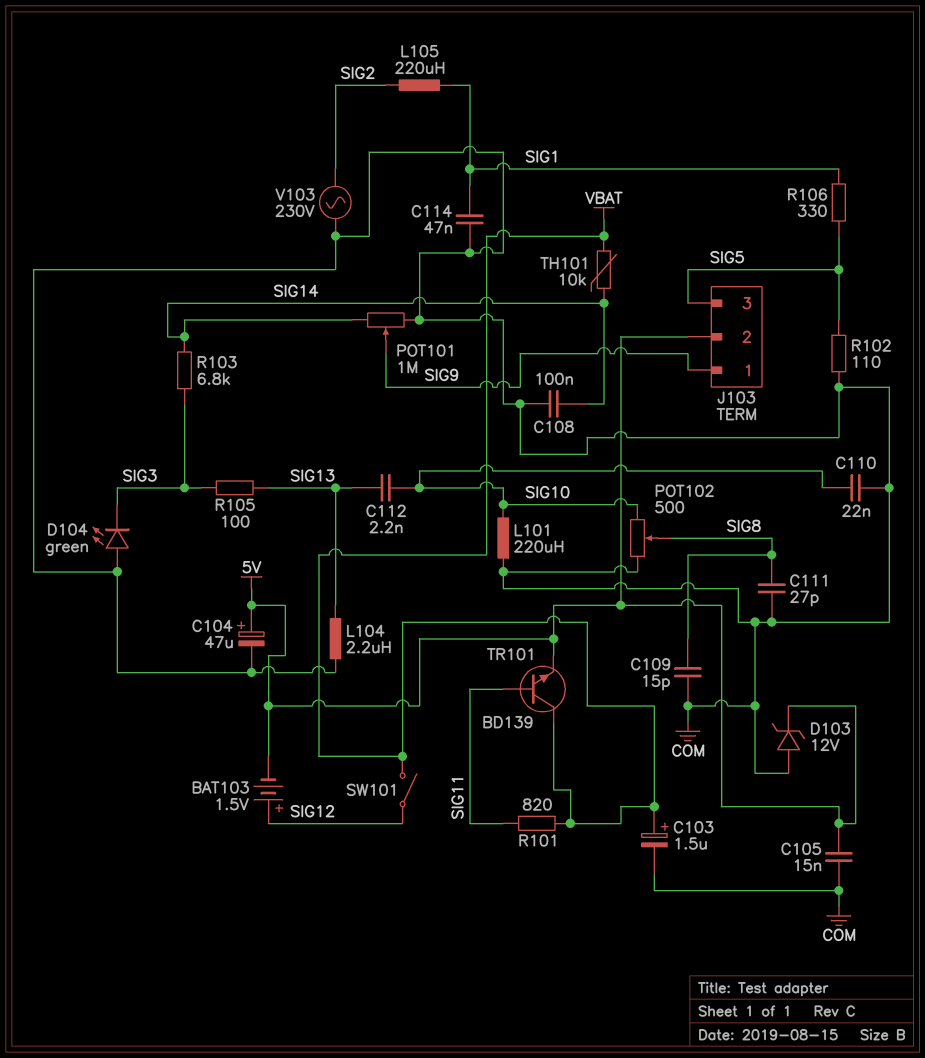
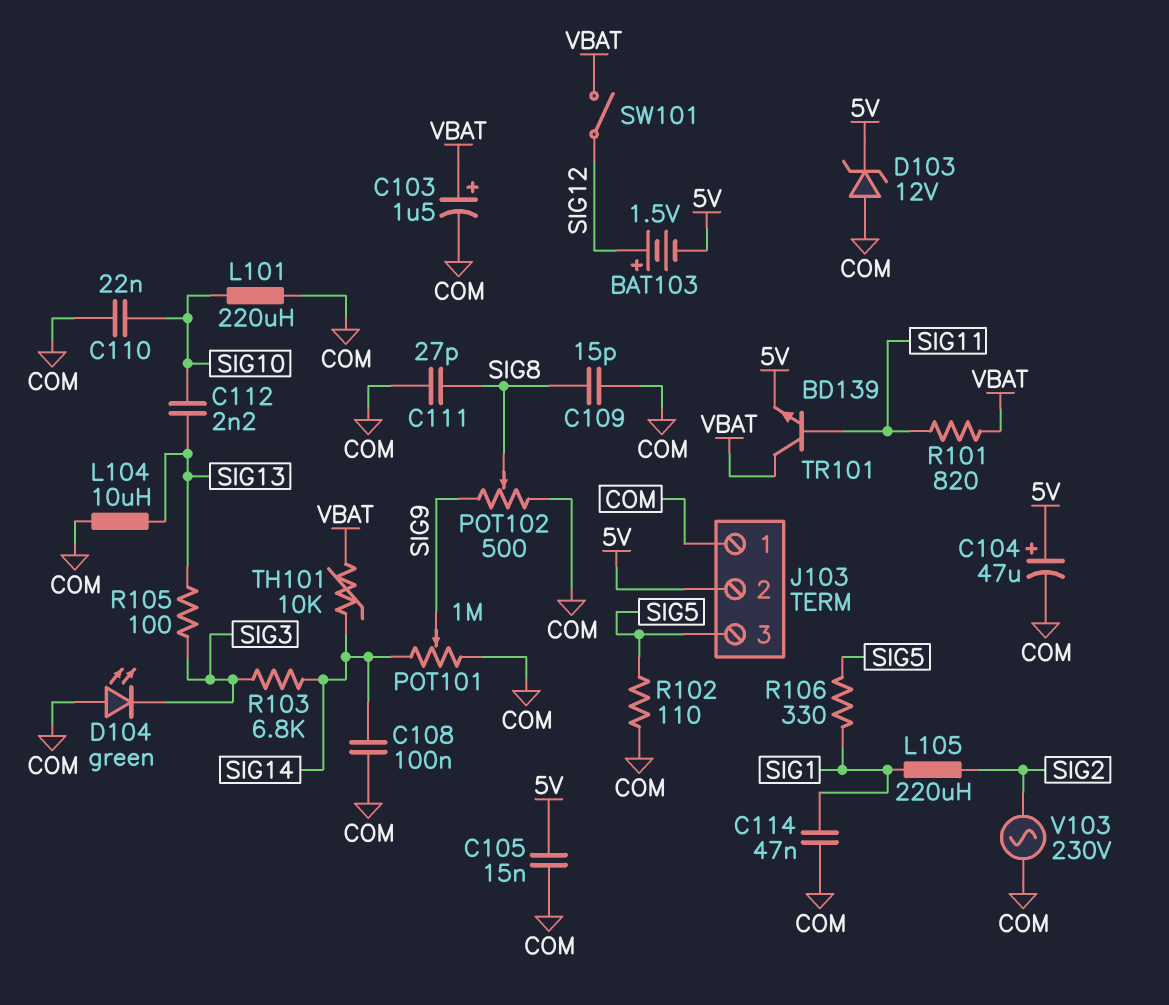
J103 pin 1: SIG9 -> COM
L104: 2.2uH (COM, SIG13) -> 10uH (COM, SIG13)
POT102: 500 (COM, SIG10, wiper SIG8) -> 500 (COM, SIG9, wiper SIG8)

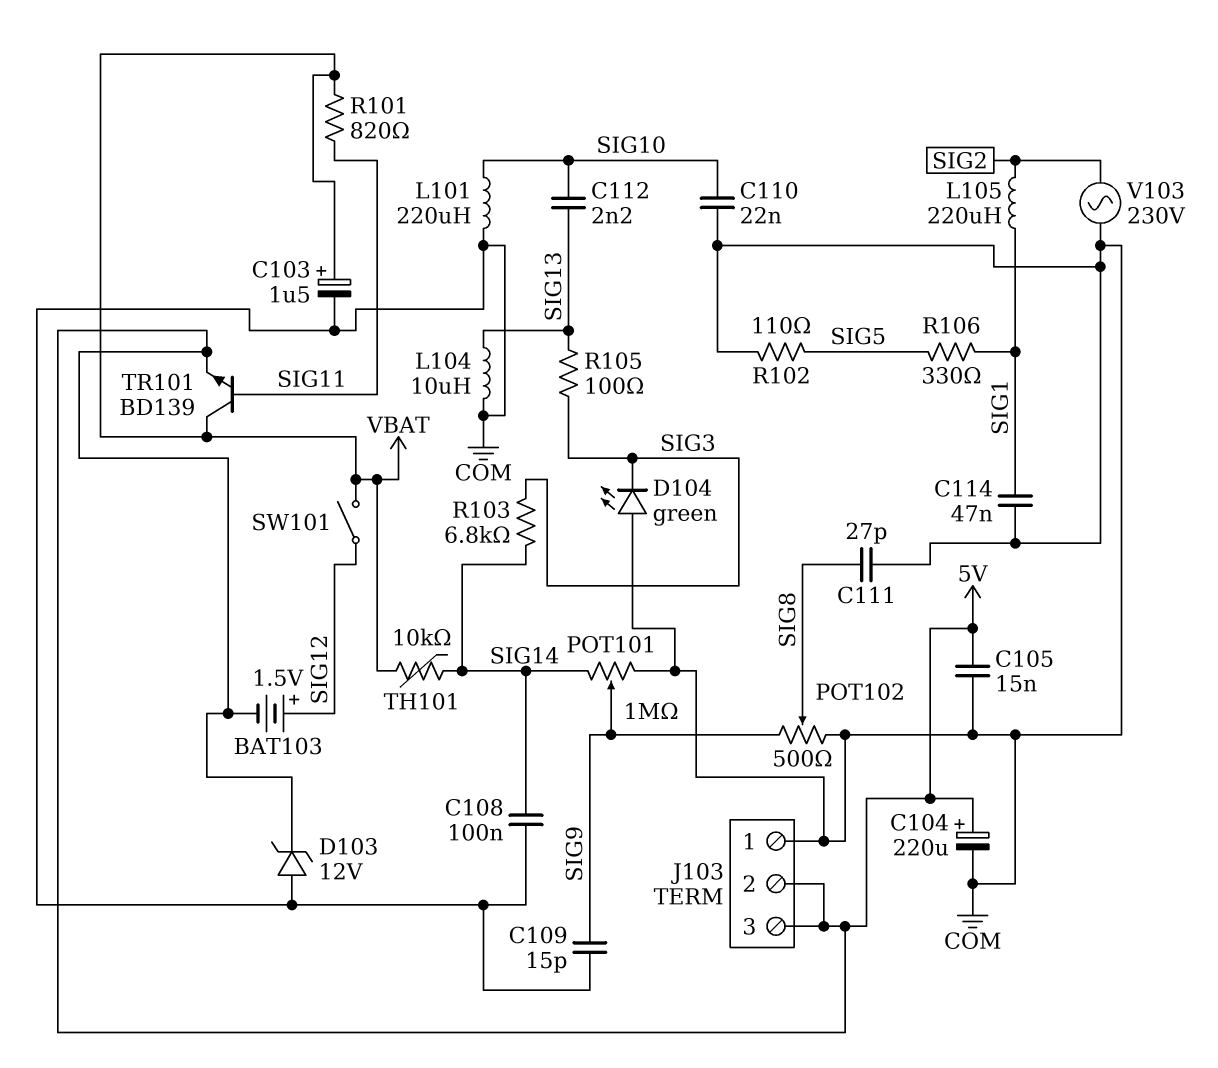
C104: 47uF (plus 5V, minus COM) -> 220uF (plus 5V, minus COM)
C109: 15pF (COM, SIG8) -> 15pF (COM, SIG9)
J103 pin 3: SIG5 -> 5V

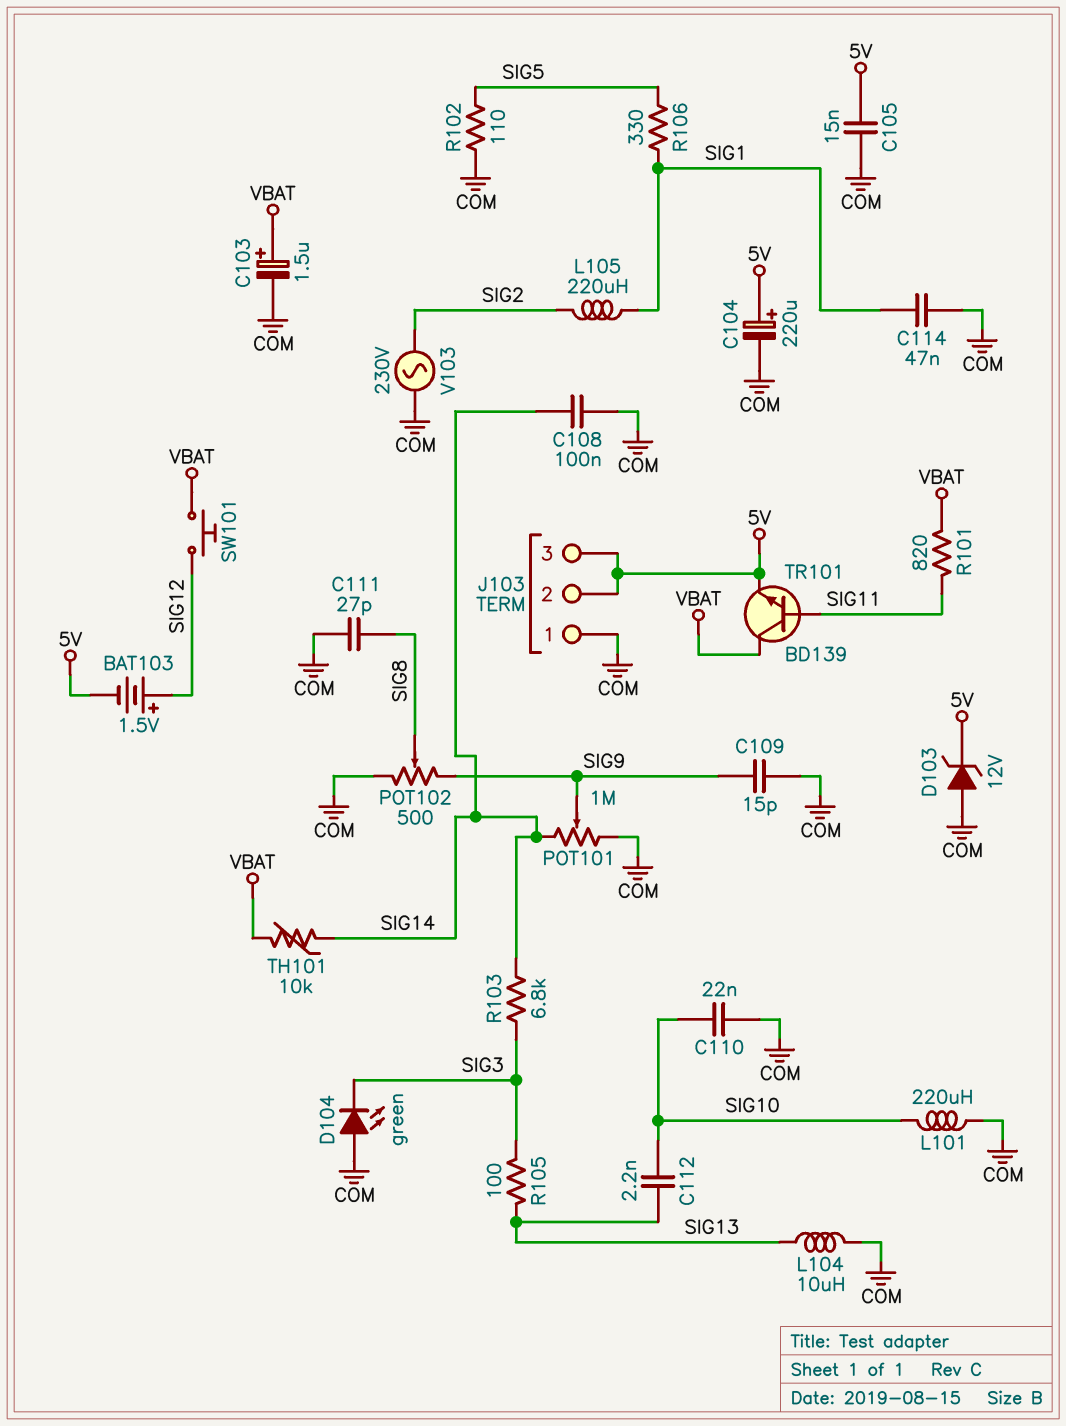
SW101: switch (SIG12, VBAT) -> button (SIG12, VBAT)

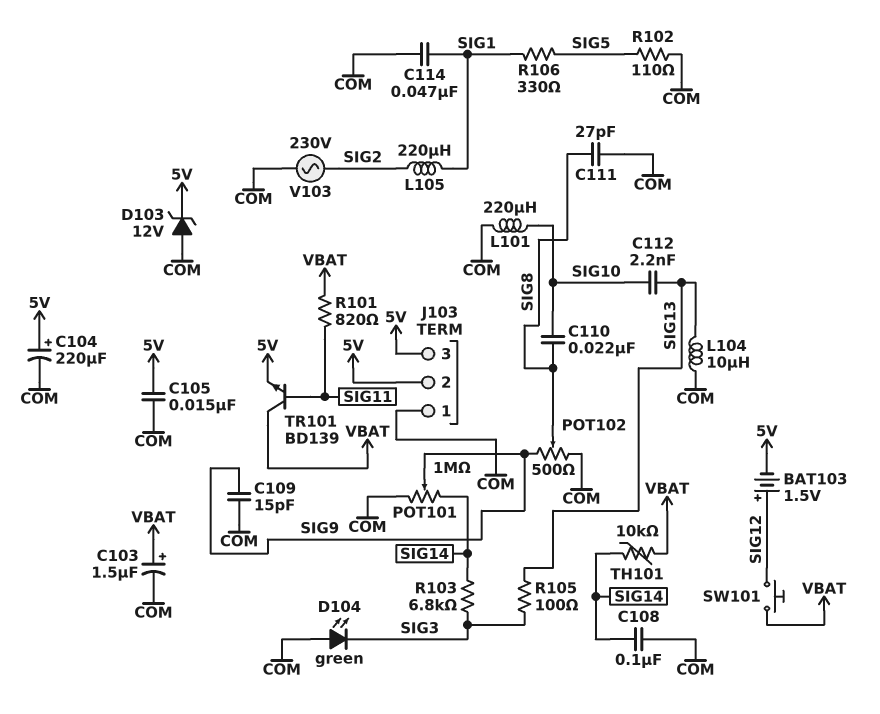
C110: 22nF (COM, SIG10) -> 22nF (SIG8, SIG10)

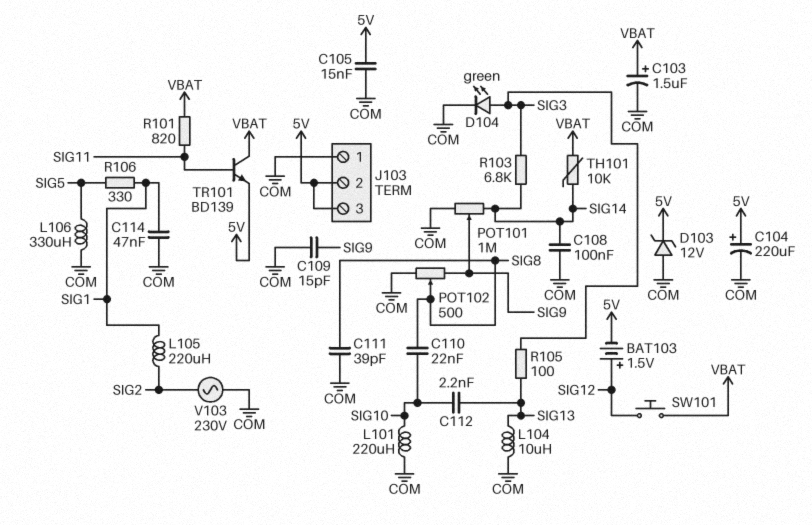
C111: 27pF (COM, SIG8) -> 39pF (COM, SIG8)
D104: LED green (A COM, K SIG3) -> LED green (A SIG3, K COM)
L106: none -> 330uH (COM, SIG5)
R102: 110 (COM, SIG5) -> none

